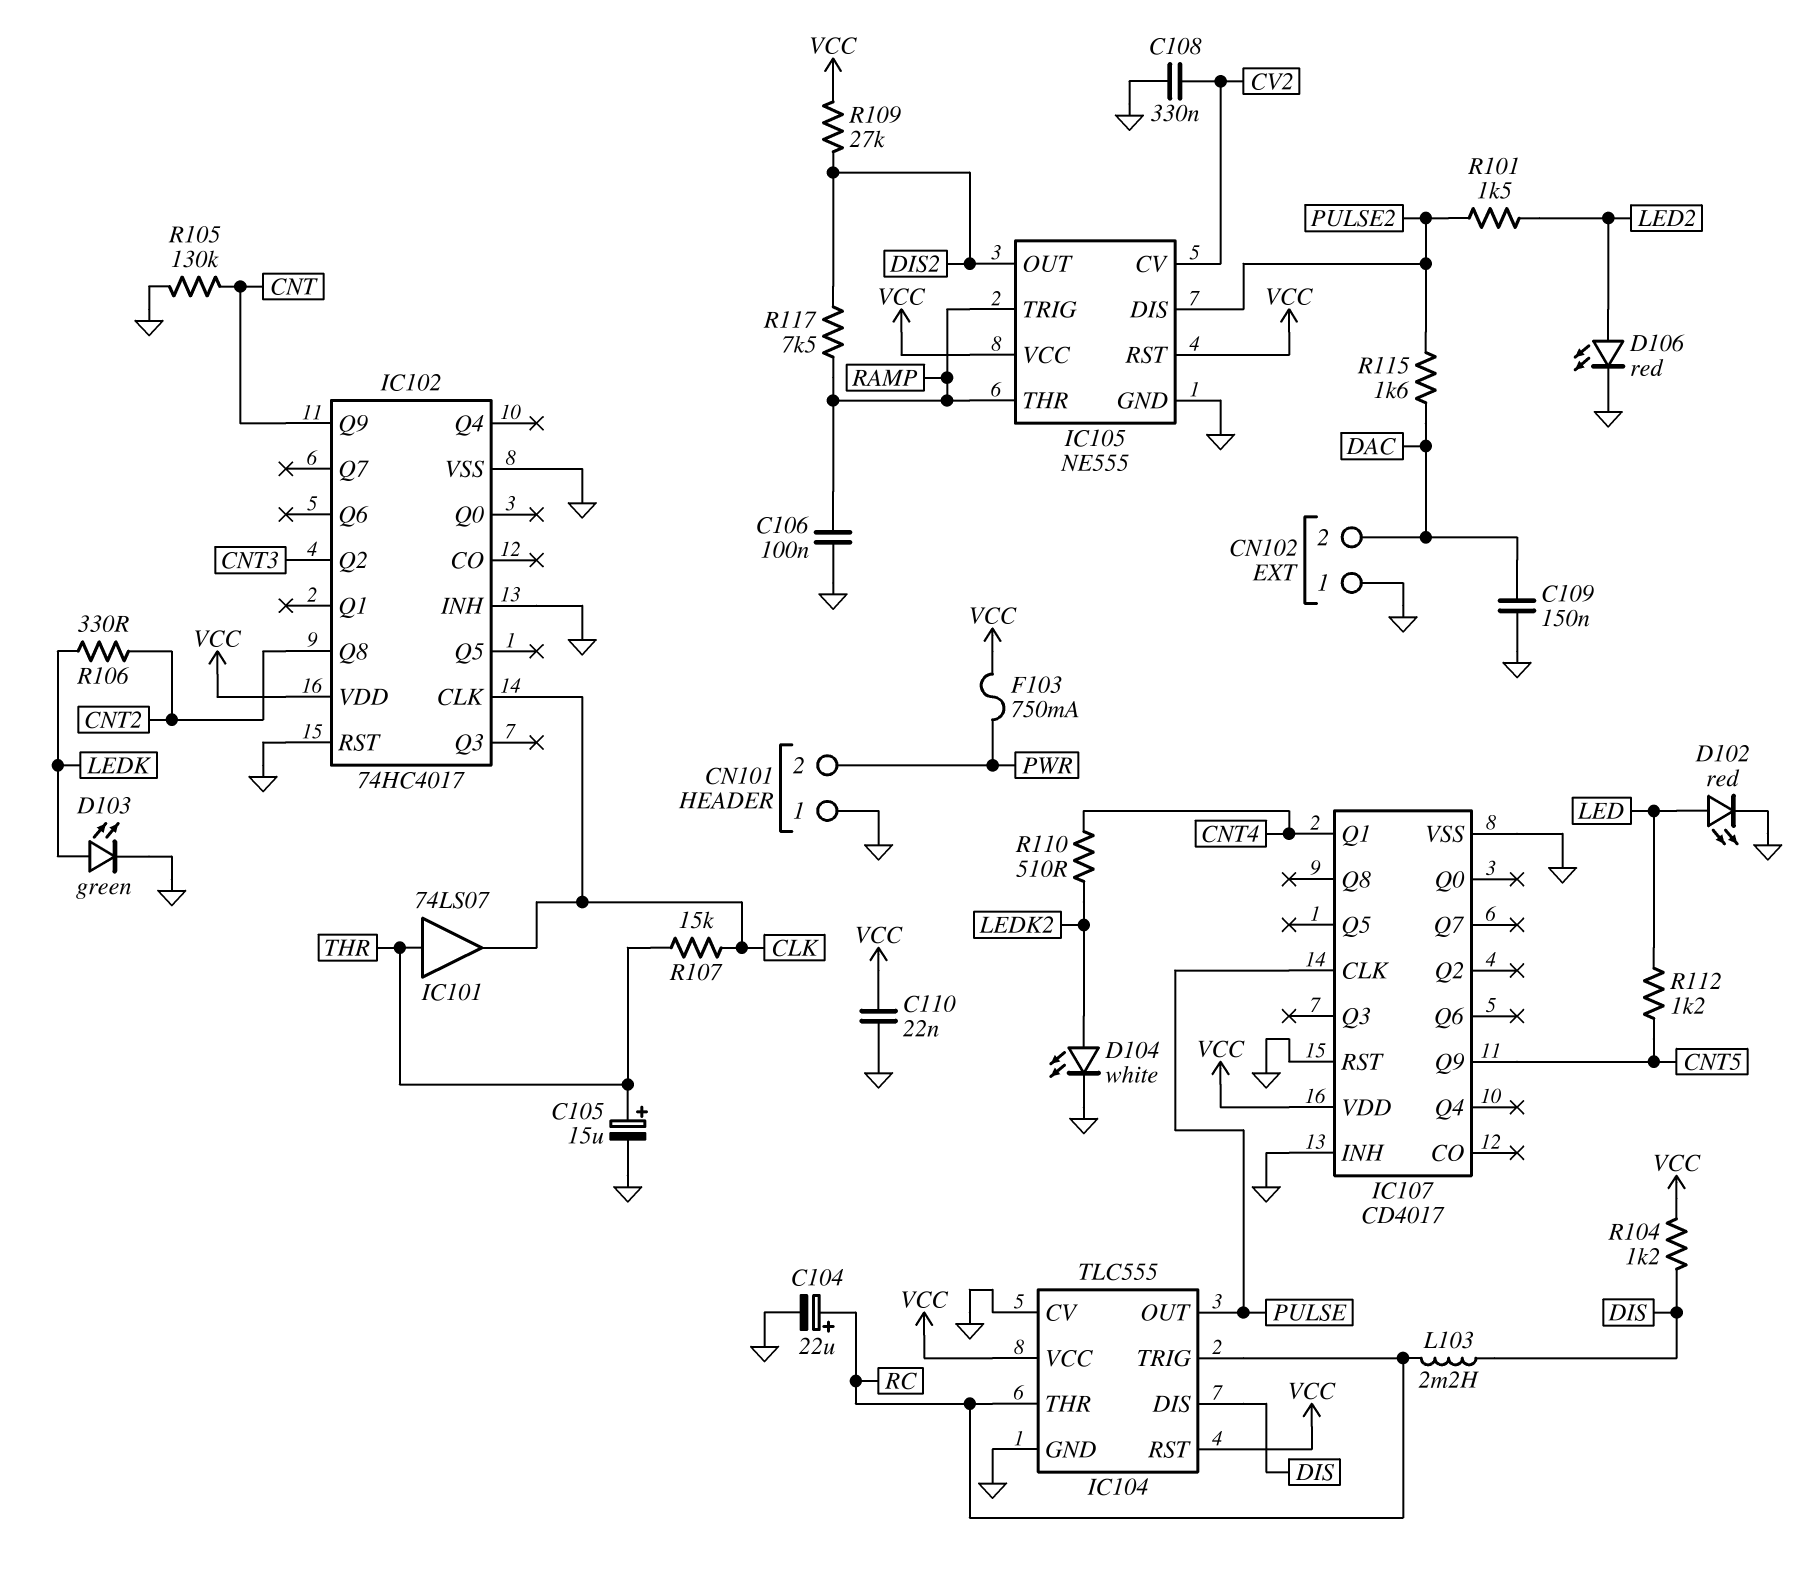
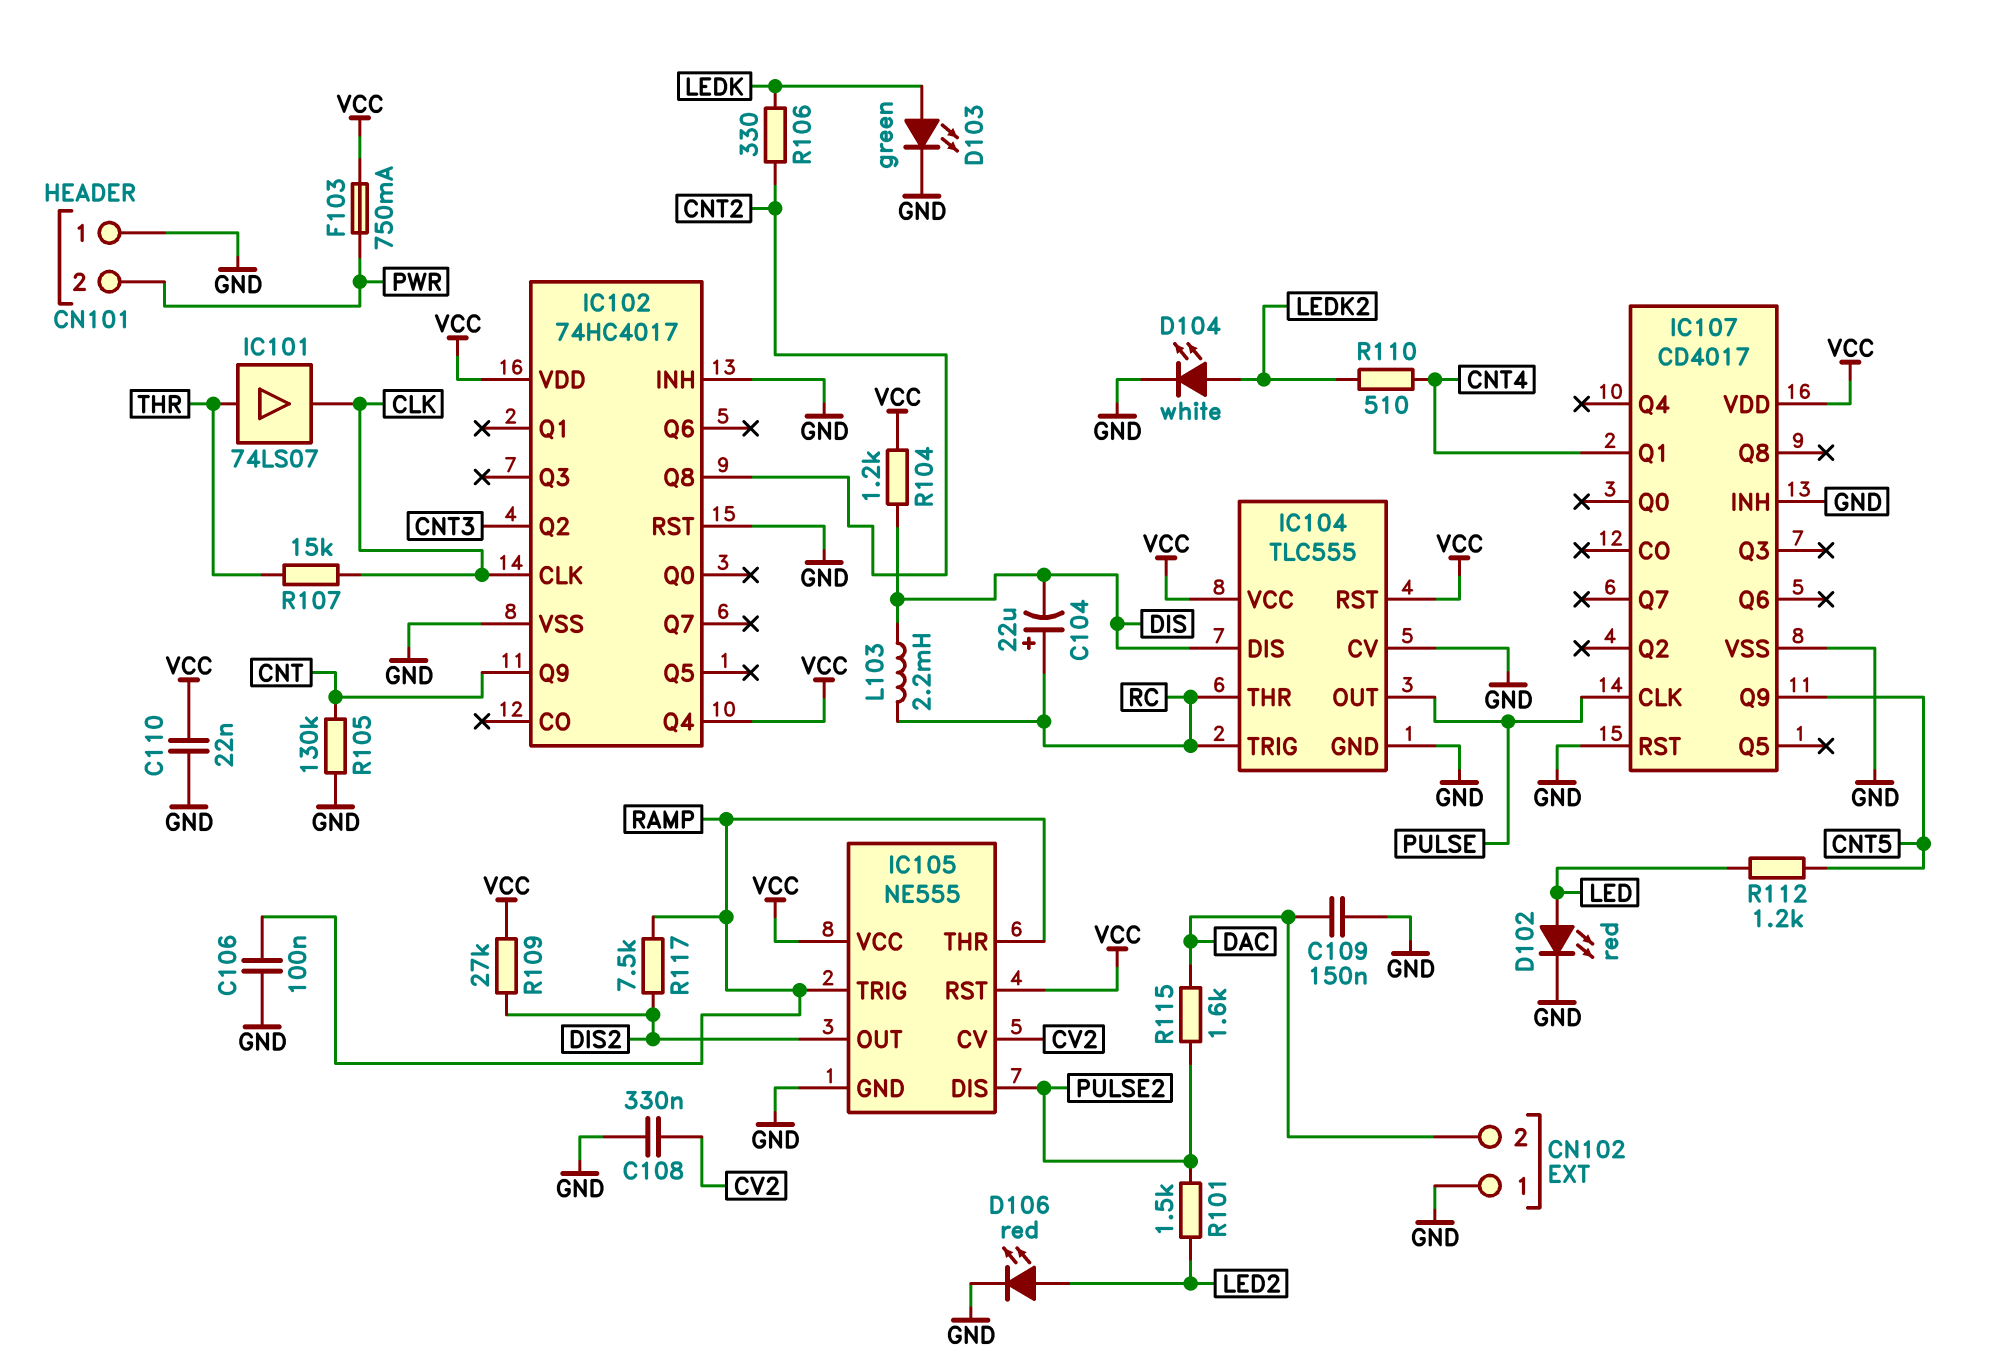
C104: 22uF (plus RC, minus GND) -> 22uF (plus RC, minus DIS)
C105: 15uF (plus THR, minus GND) -> none
IC102 pin Q4: none -> VCC

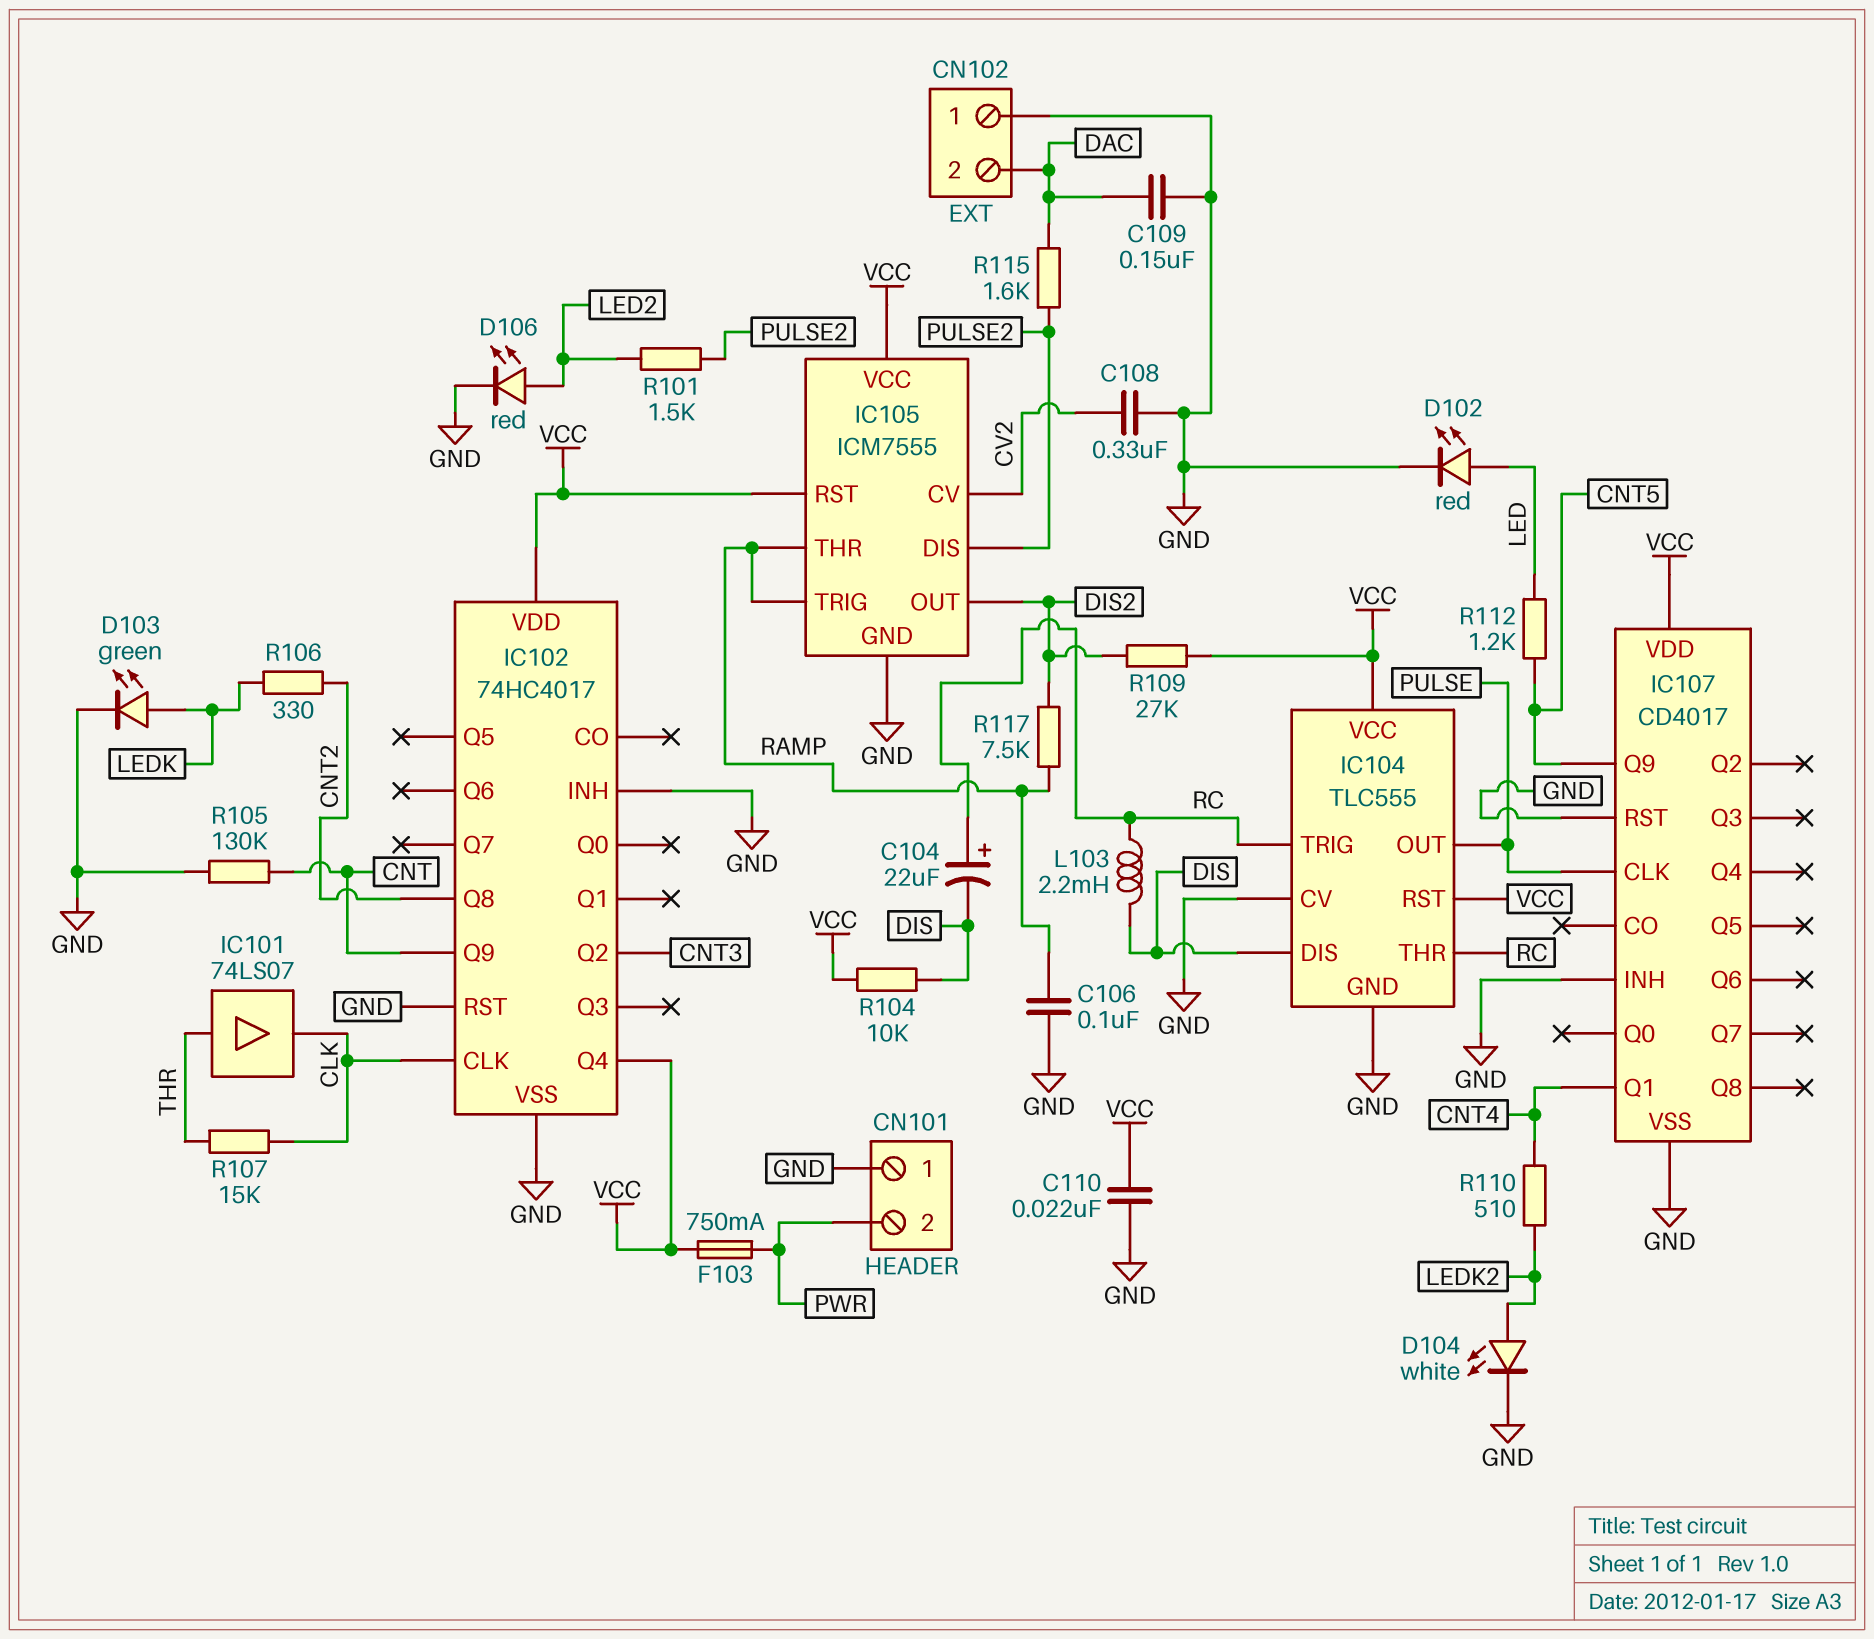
IC105: NE555 -> ICM7555
R104: 1.2k (DIS, VCC) -> 10k (DIS, VCC)

